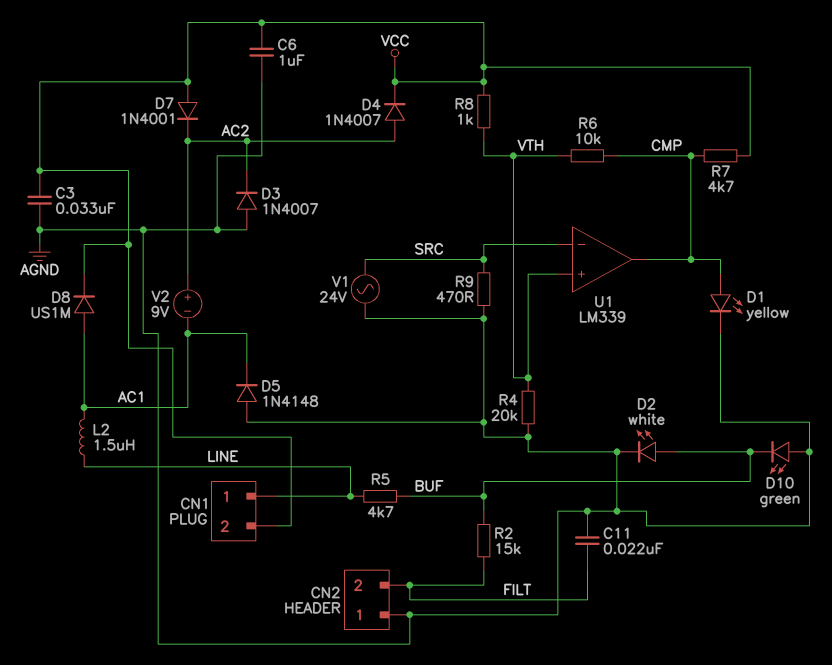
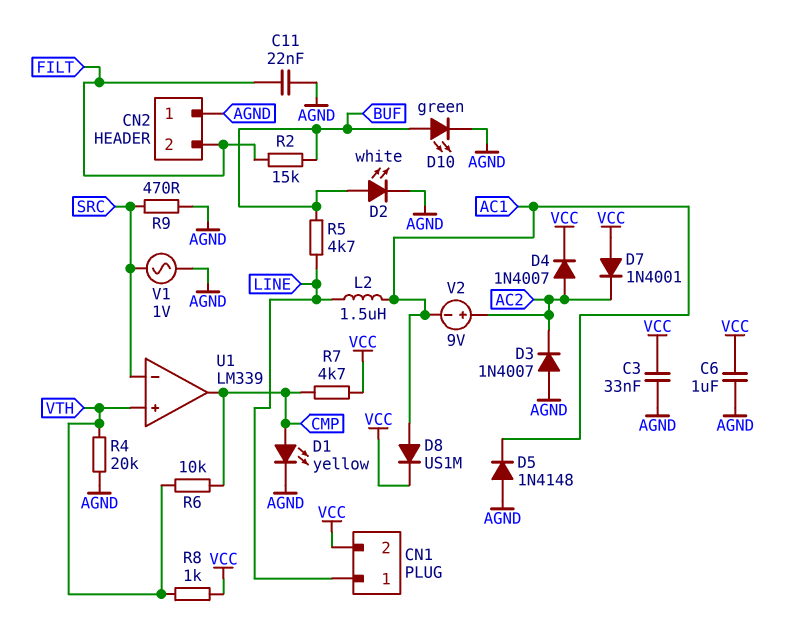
D10: LED green (A AGND, K BUF) -> LED green (A BUF, K AGND)
V1: AC 24V (AGND, SRC) -> AC 1V (AGND, SRC)

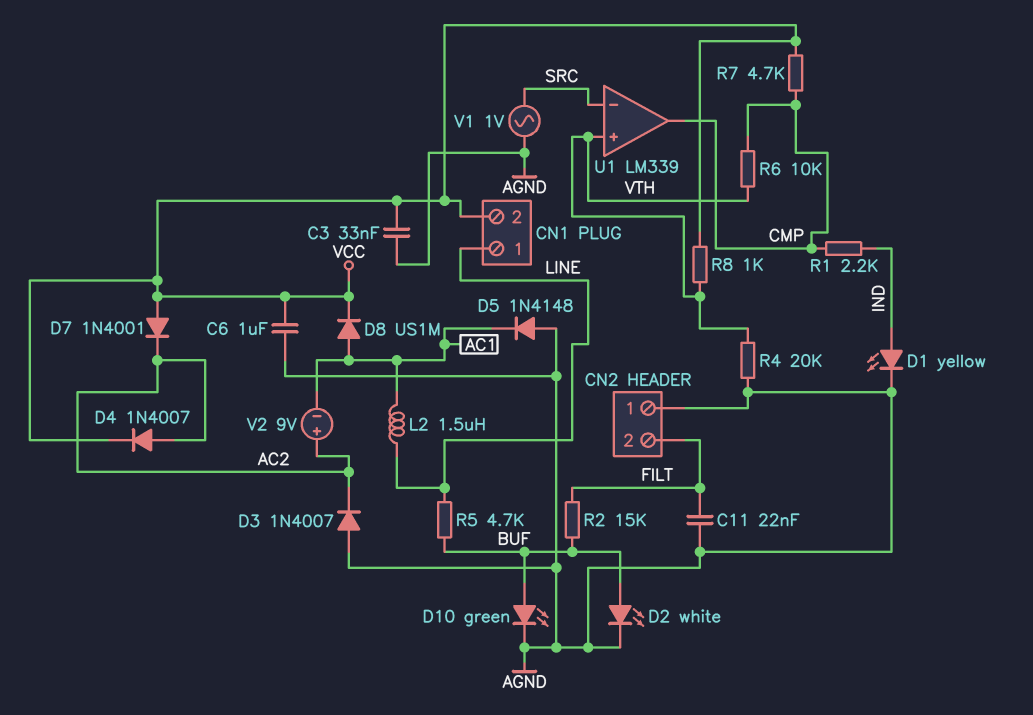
D1: LED yellow (A CMP, K AGND) -> LED yellow (A IND, K AGND)
R1: none -> 2.2k (CMP, IND)
R9: 470 (AGND, SRC) -> none

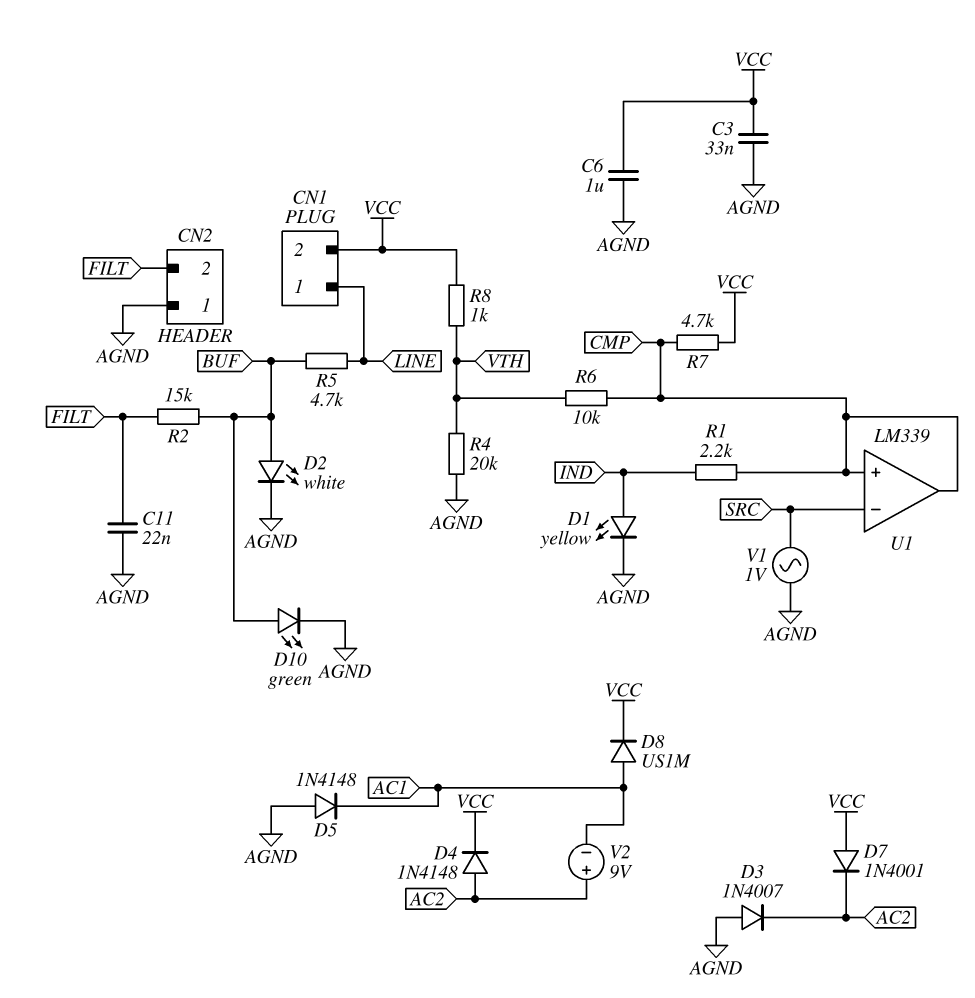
D4: diode 1N4007 (A AC2, K VCC) -> diode 1N4148 (A AC2, K VCC)
L2: 1.5uH (AC1, LINE) -> none
U1 pin in+: VTH -> CMP

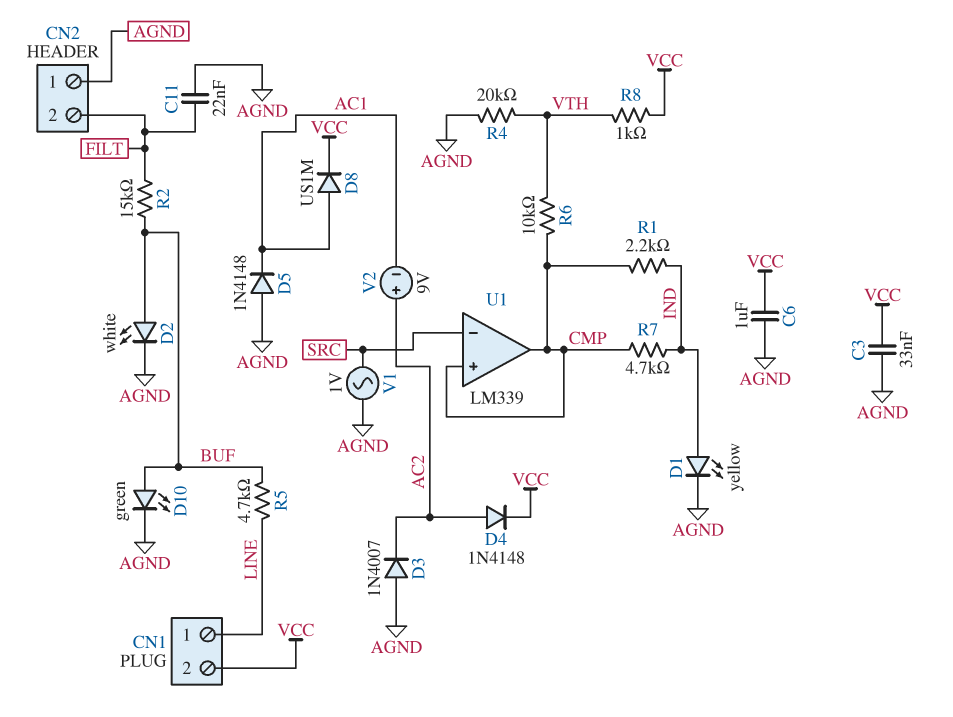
D7: diode 1N4001 (A VCC, K AC2) -> none
R7: 4.7k (CMP, VCC) -> 4.7k (CMP, IND)

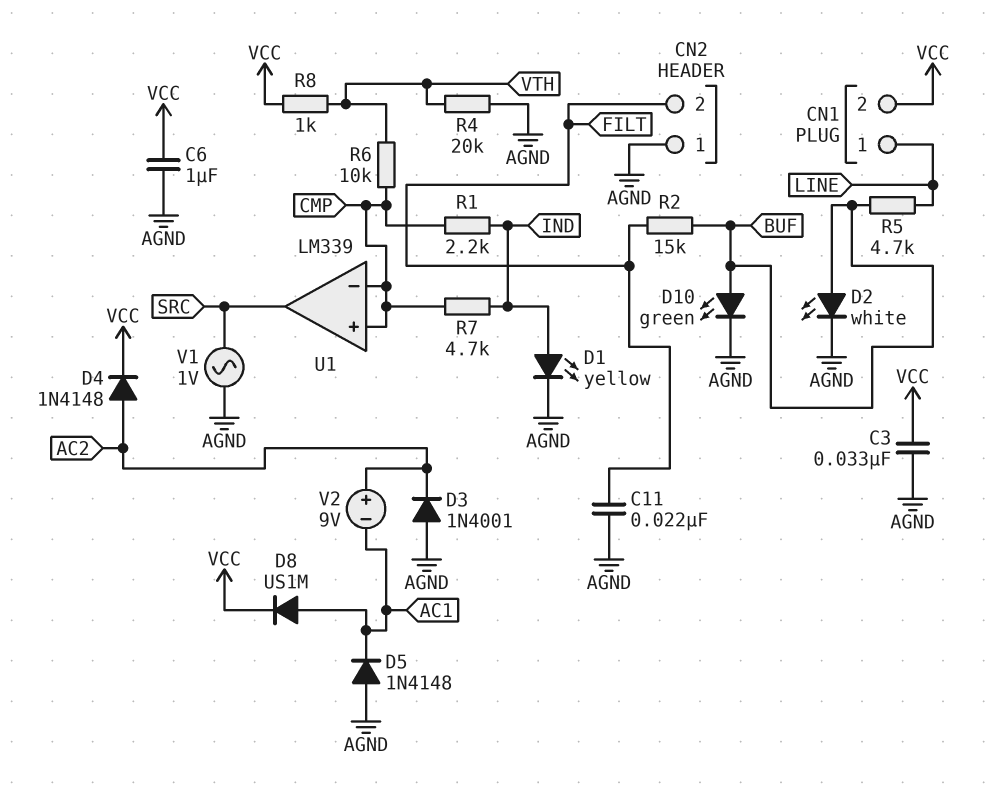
D3: diode 1N4007 (A AGND, K AC2) -> diode 1N4001 (A AGND, K AC2)
U1 pin in-: SRC -> CMP
U1 pin out: CMP -> SRC

